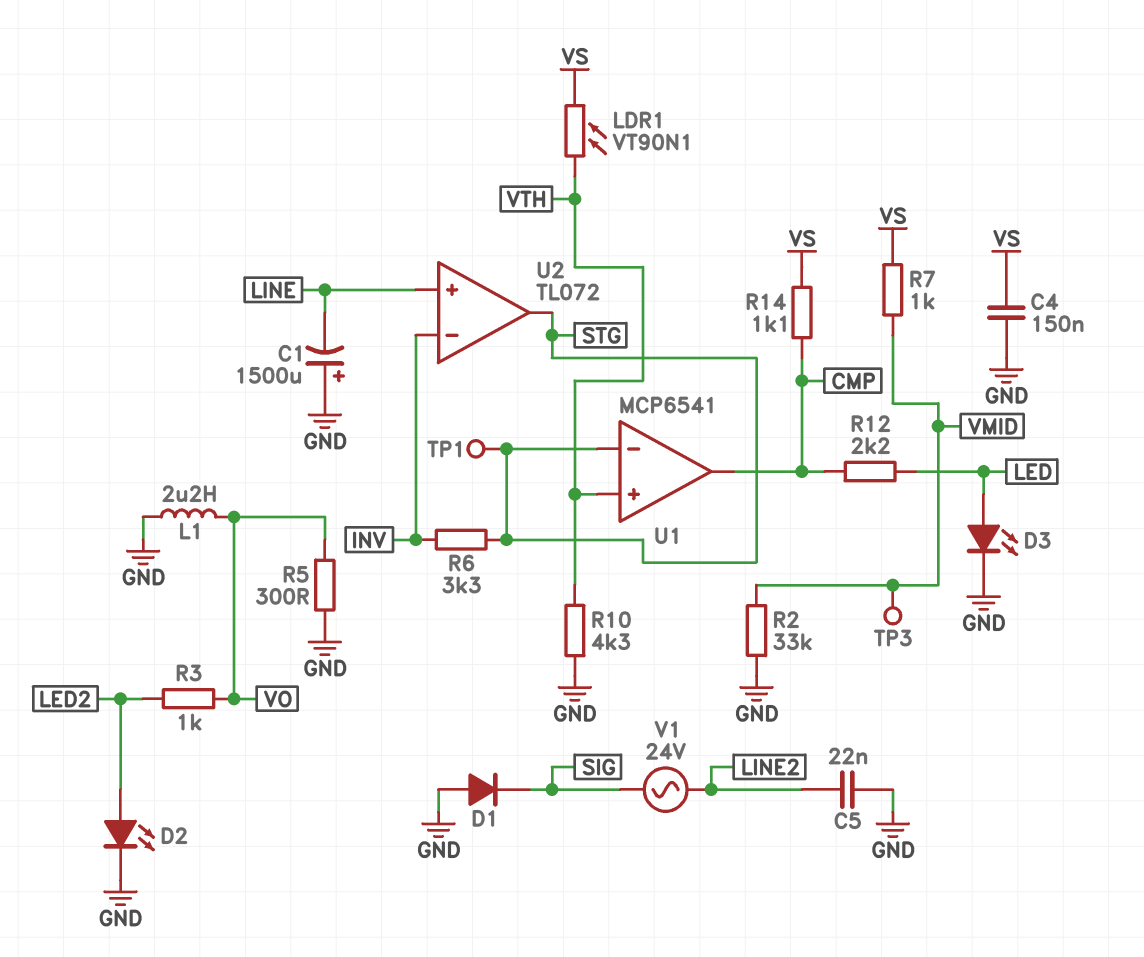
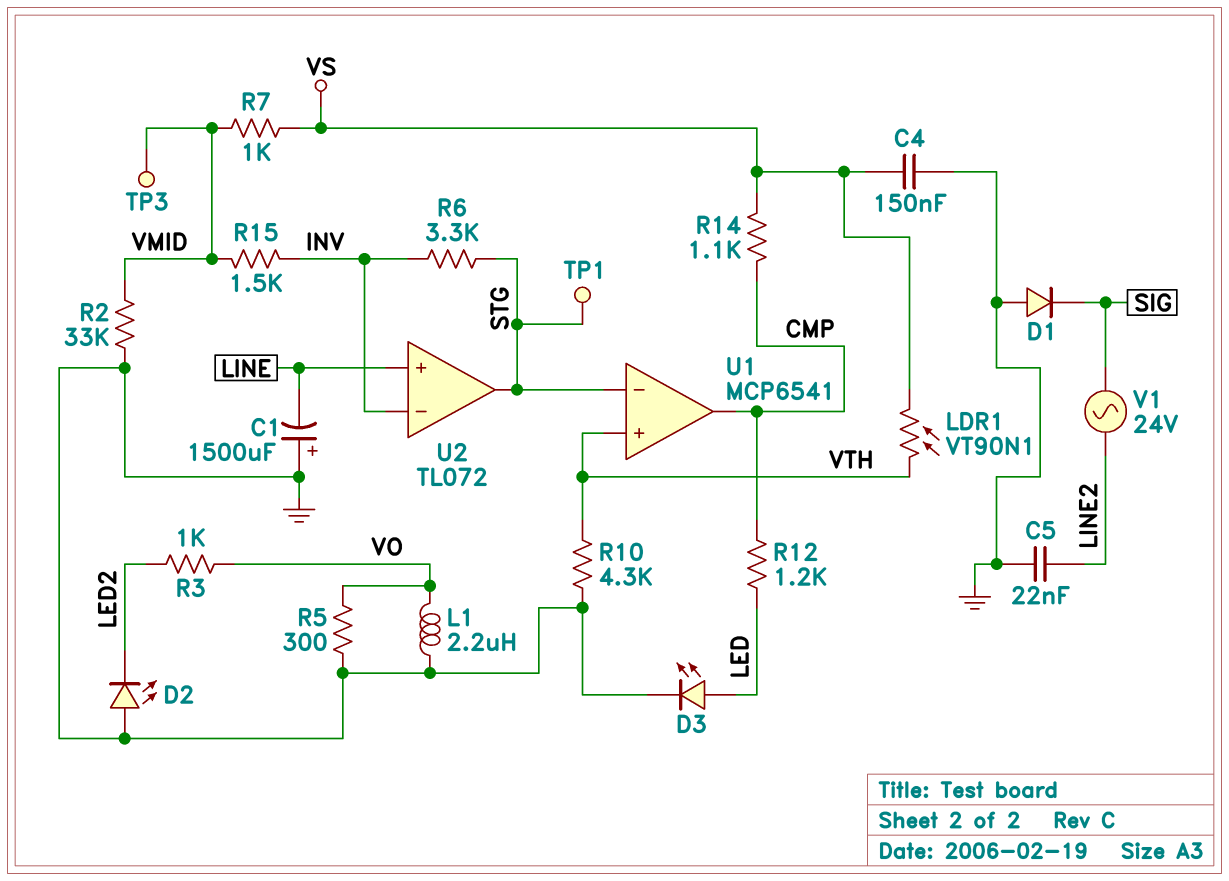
D2: LED (A LED2, K GND) -> LED (A GND, K LED2)
R12: 2.2k (CMP, LED) -> 1.2k (CMP, LED)
R15: none -> 1.5k (INV, VMID)

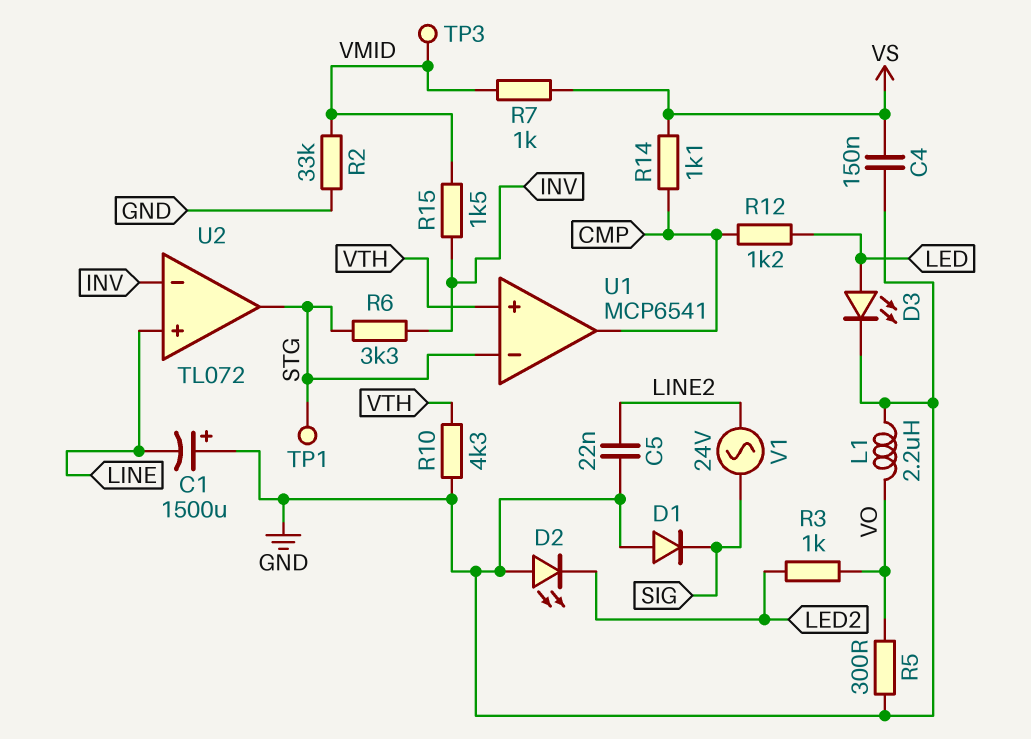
LDR1: VT90N1 (VS, VTH) -> none

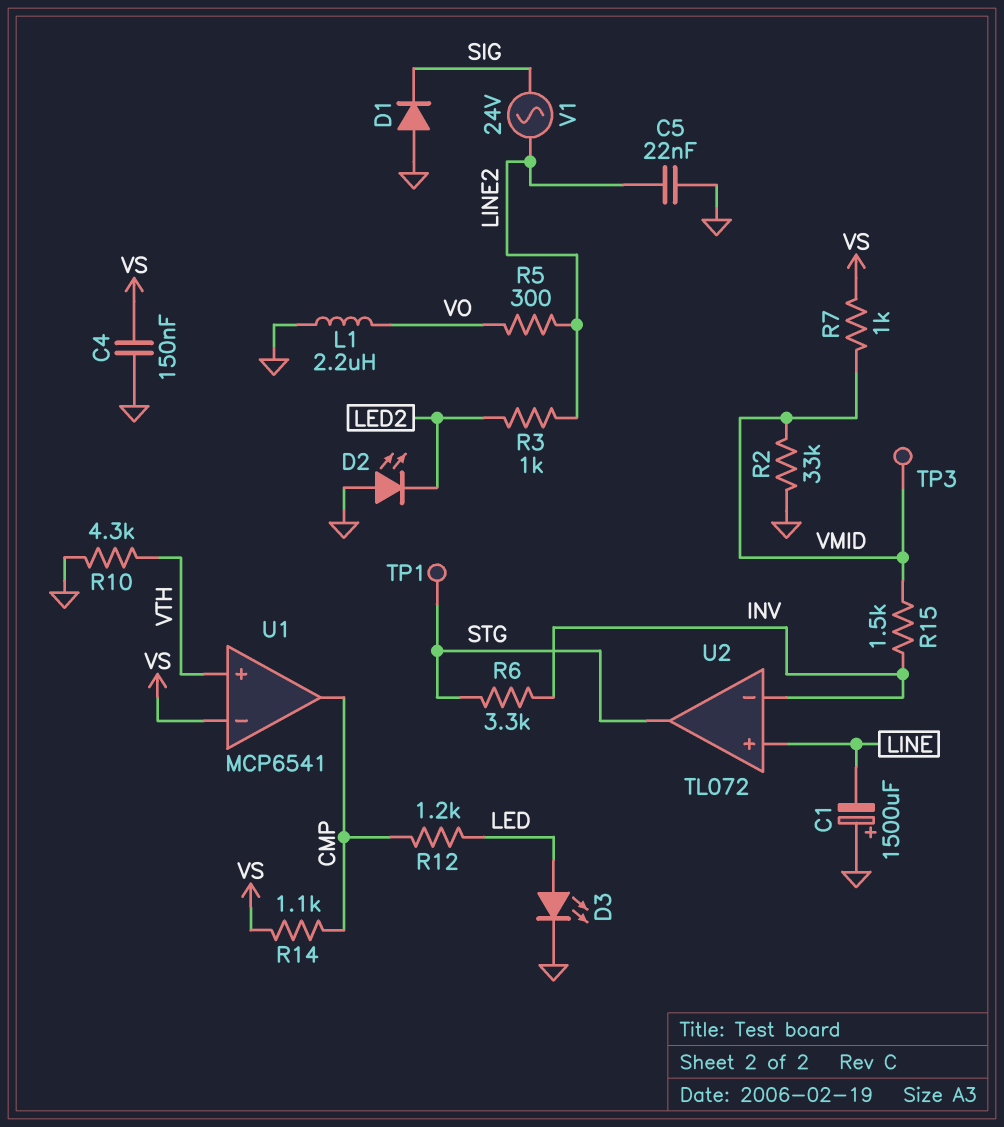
R3: 1k (LED2, VO) -> 1k (LED2, LINE2)
R5: 300 (GND, VO) -> 300 (LINE2, VO)
U1 pin in-: STG -> VS

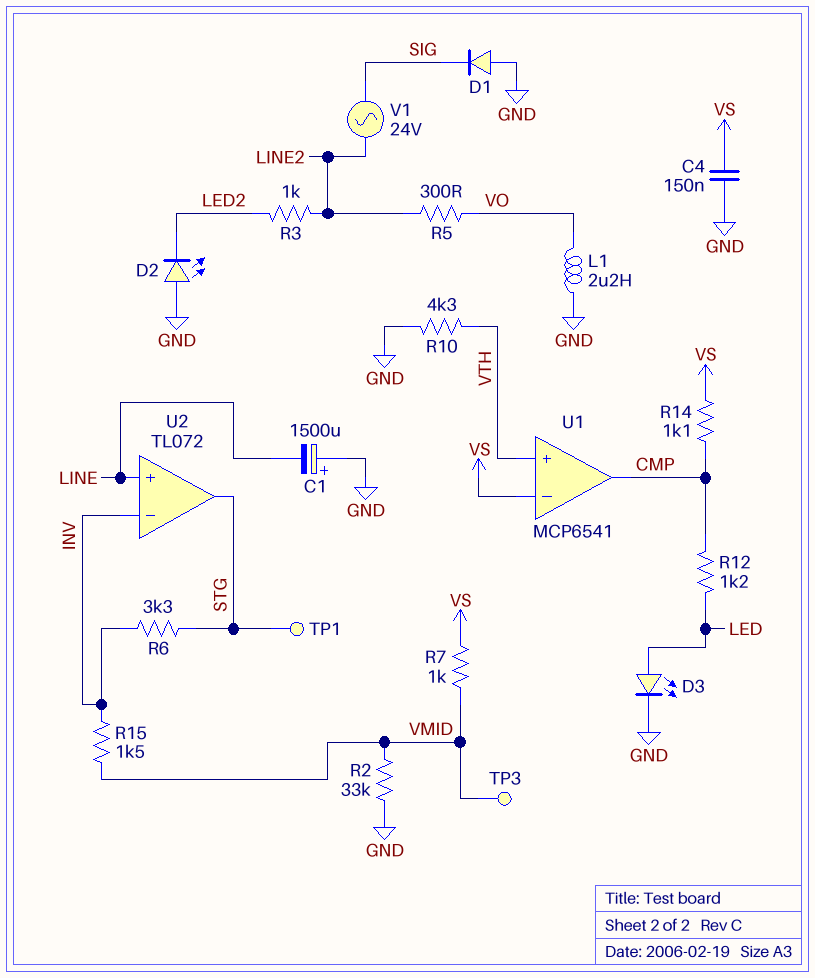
C5: 22nF (GND, LINE2) -> none

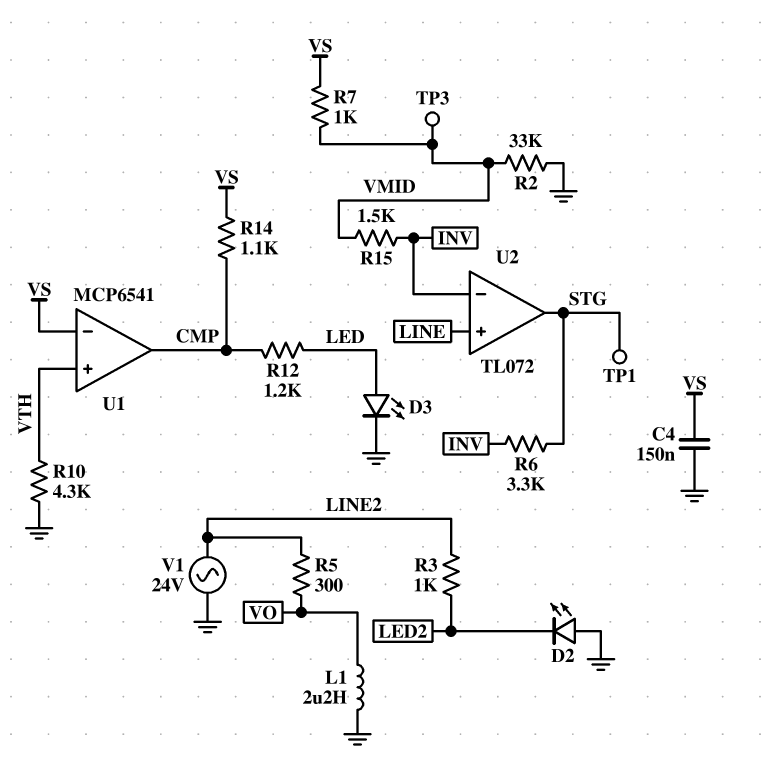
C1: 1500uF (plus GND, minus LINE) -> none
D1: diode (A GND, K SIG) -> none
V1: AC 24V (LINE2, SIG) -> AC 24V (GND, LINE2)

